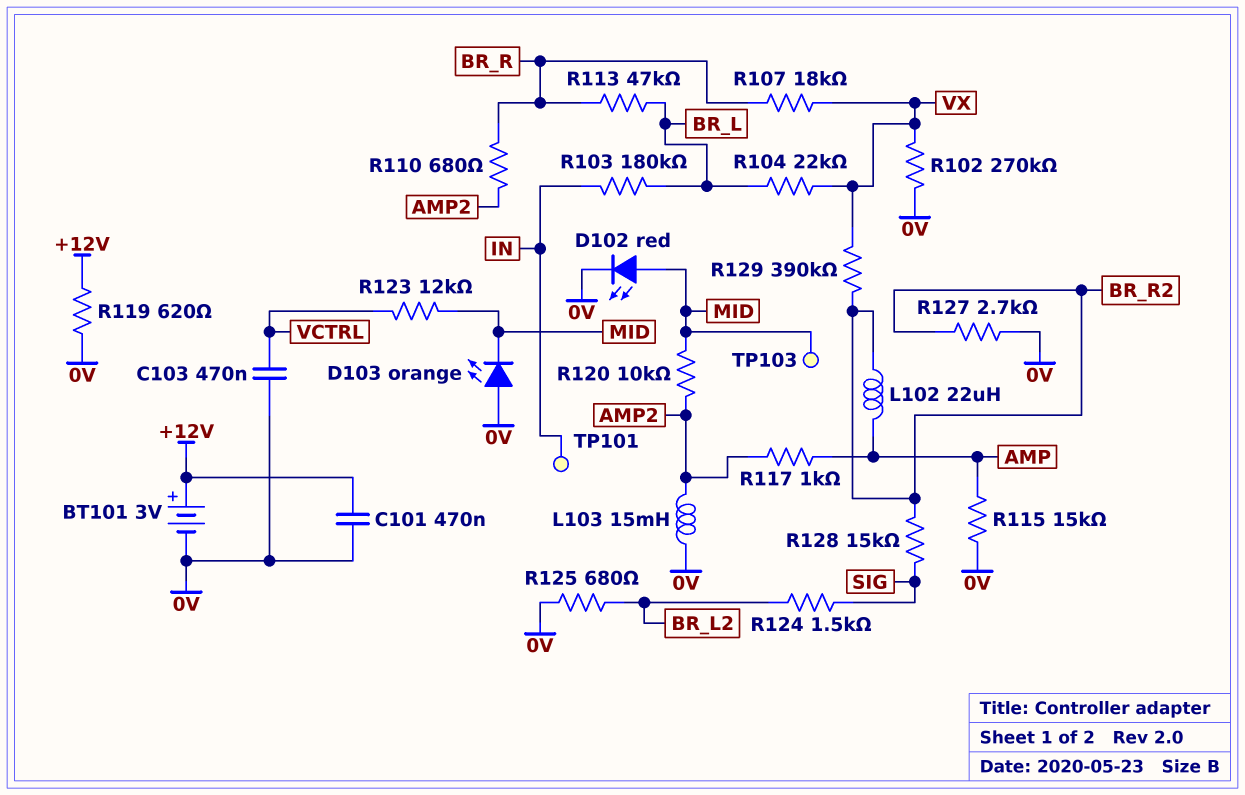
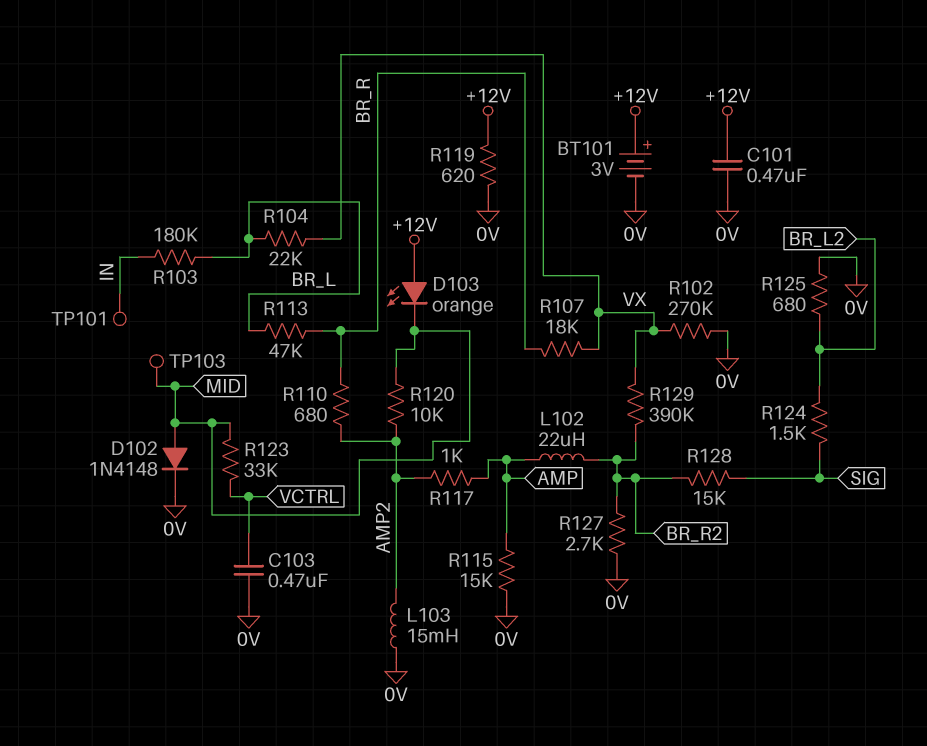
D102: LED red (A MID, K 0V) -> diode 1N4148 (A MID, K 0V)
D103: LED orange (A 0V, K MID) -> LED orange (A +12V, K MID)
R123: 12k (MID, VCTRL) -> 33k (MID, VCTRL)

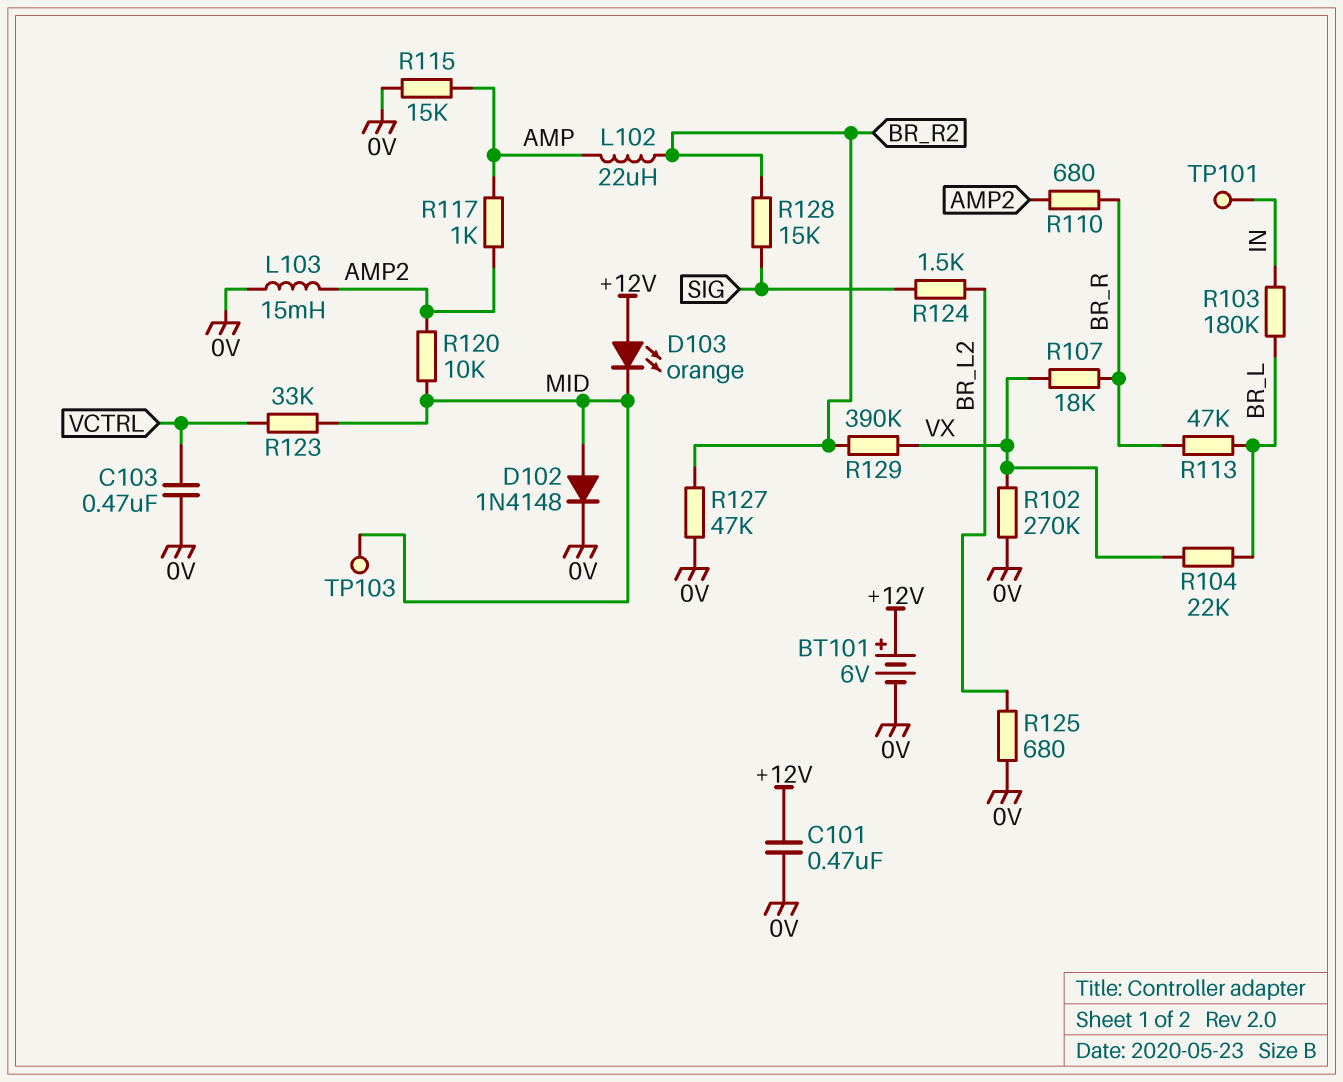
BT101: 3V (plus +12V, minus 0V) -> 6V (plus +12V, minus 0V)
R119: 620 (+12V, 0V) -> none
R127: 2.7k (0V, BR_R2) -> 47k (0V, BR_R2)

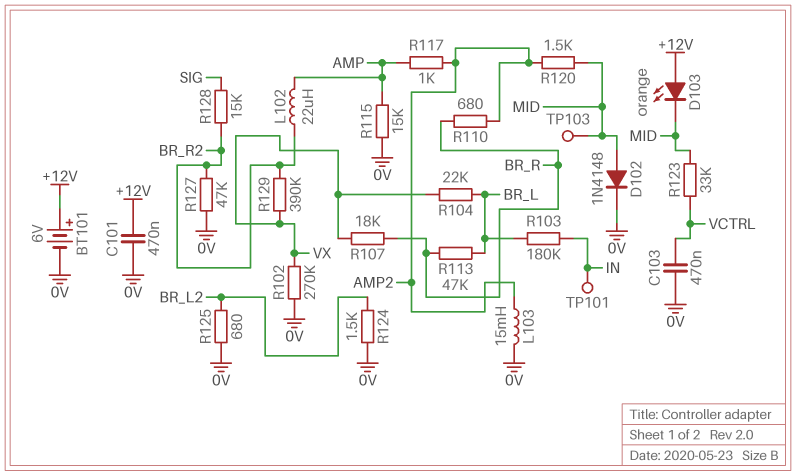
R120: 10k (AMP2, MID) -> 1.5k (AMP2, MID)
R124: 1.5k (BR_L2, SIG) -> 1.5k (0V, BR_L2)

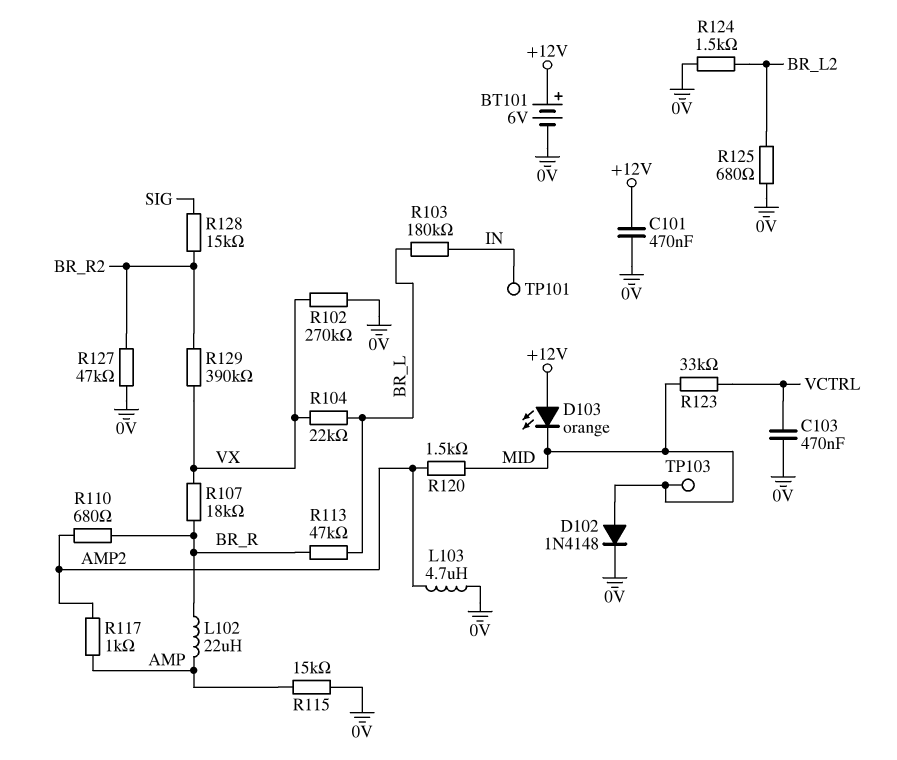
L102: 22uH (AMP, BR_R2) -> 22uH (AMP, BR_R)
L103: 15mH (0V, AMP2) -> 4.7uH (0V, AMP2)

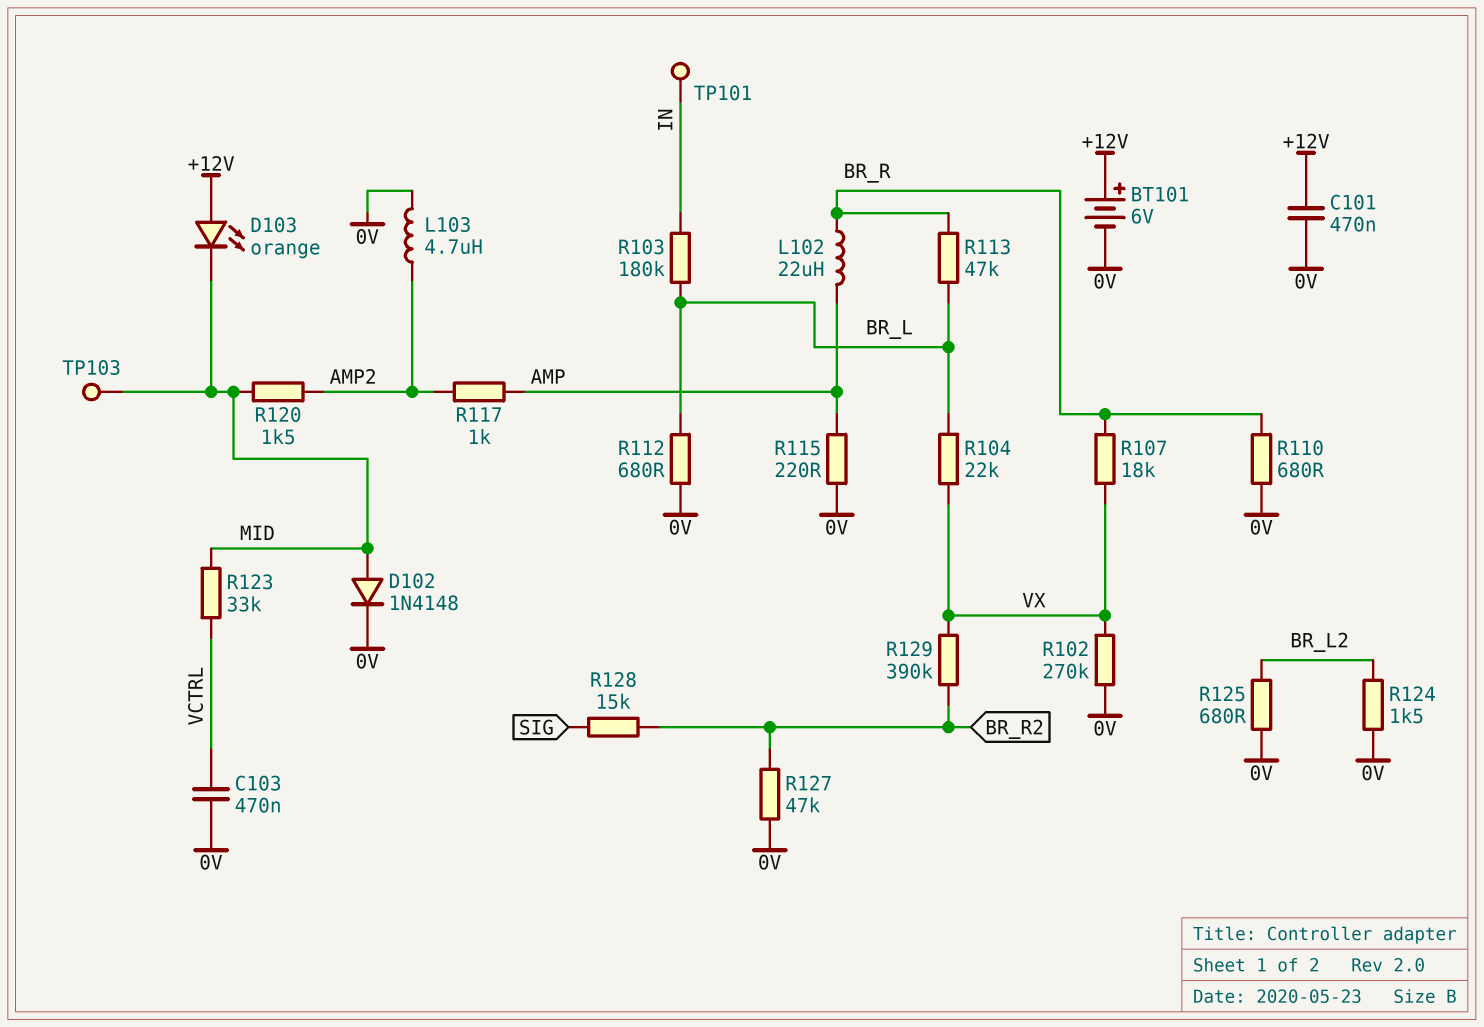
R110: 680 (AMP2, BR_R) -> 680 (0V, BR_R)
R112: none -> 680 (0V, BR_L)
R115: 15k (0V, AMP) -> 220 (0V, AMP)

